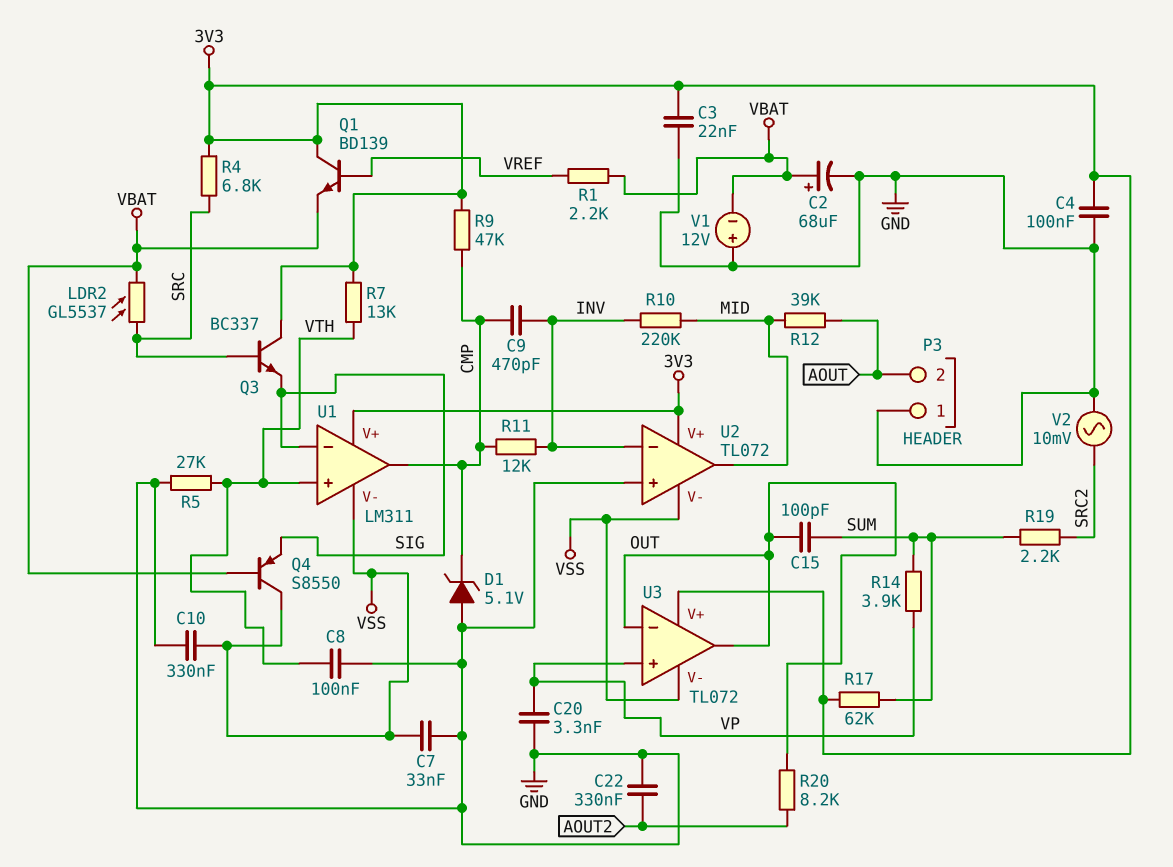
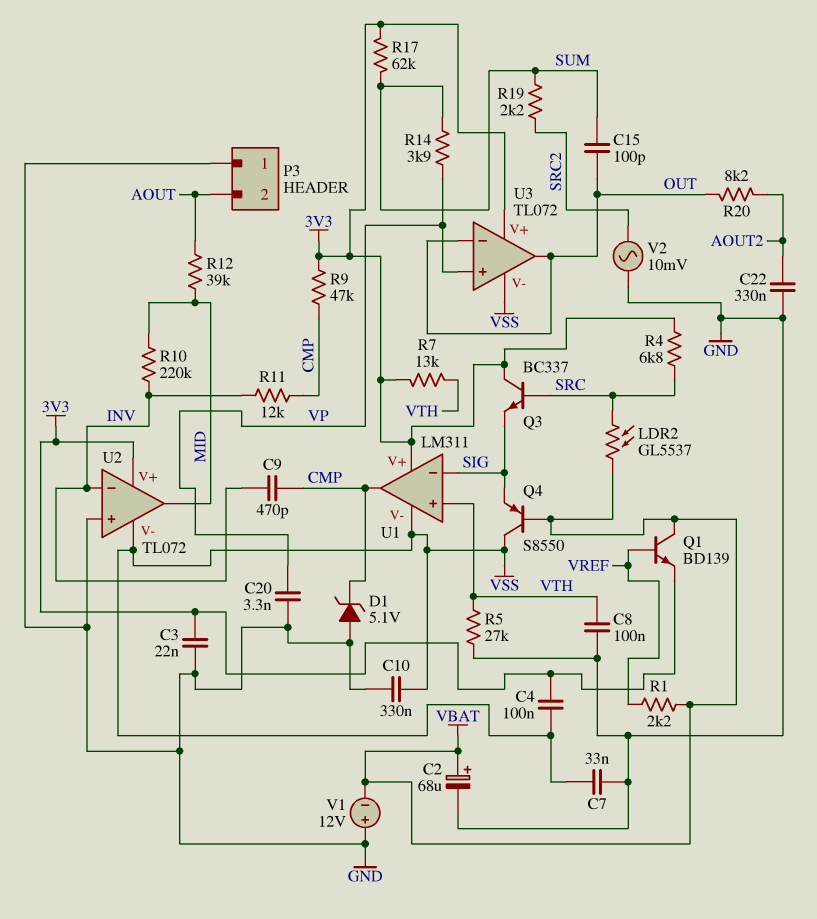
C4: 100nF (3V3, GND) -> 100nF (3V3, VSS)
Q1: NPN BD139 (B VREF, C 3V3, E VBAT) -> NPN BD139 (B VREF, C VBAT, E 3V3)

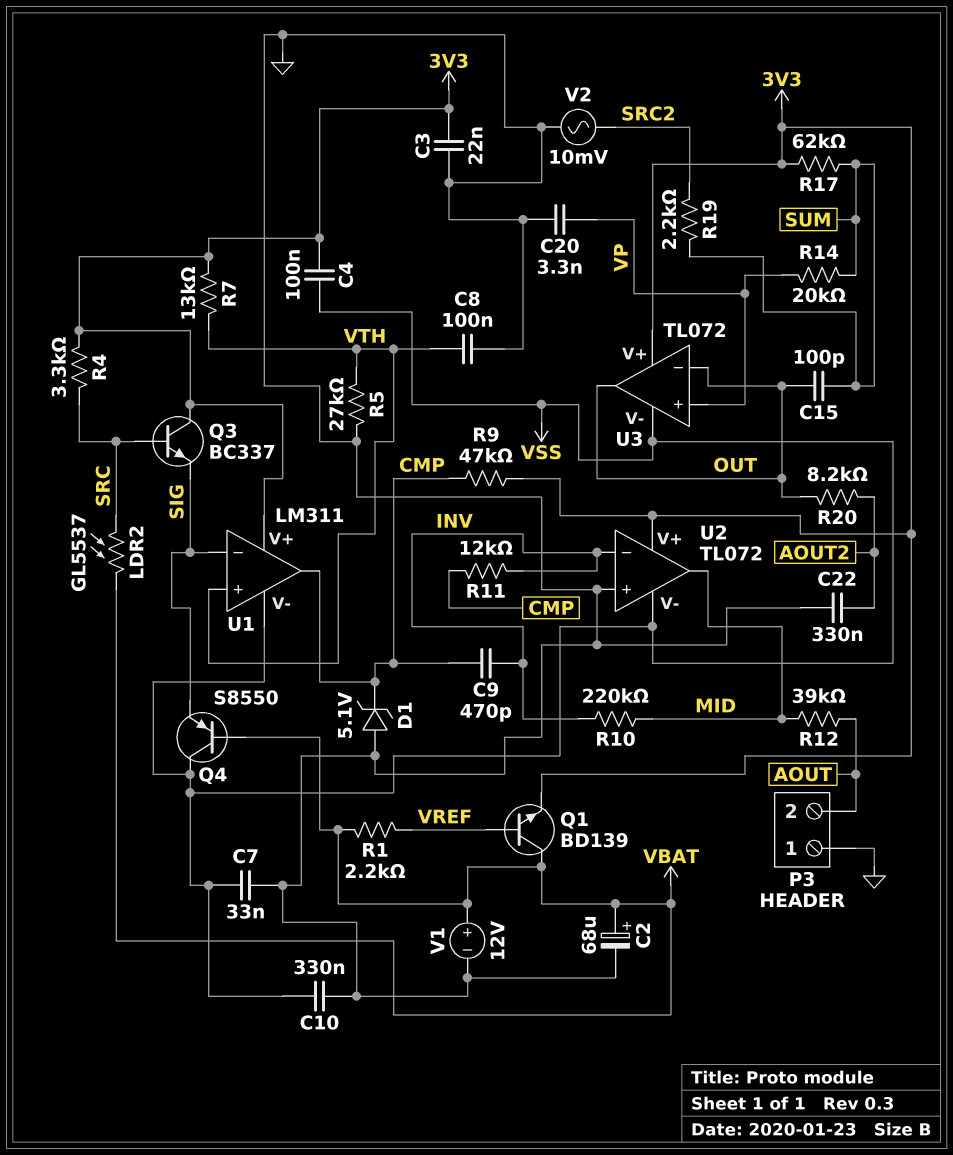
R4: 6.8k (3V3, SRC) -> 3.3k (3V3, SRC)
R14: 3.9k (SUM, VP) -> 20k (SUM, VP)
V1: 12V (plus GND, minus VBAT) -> 12V (plus VBAT, minus GND)

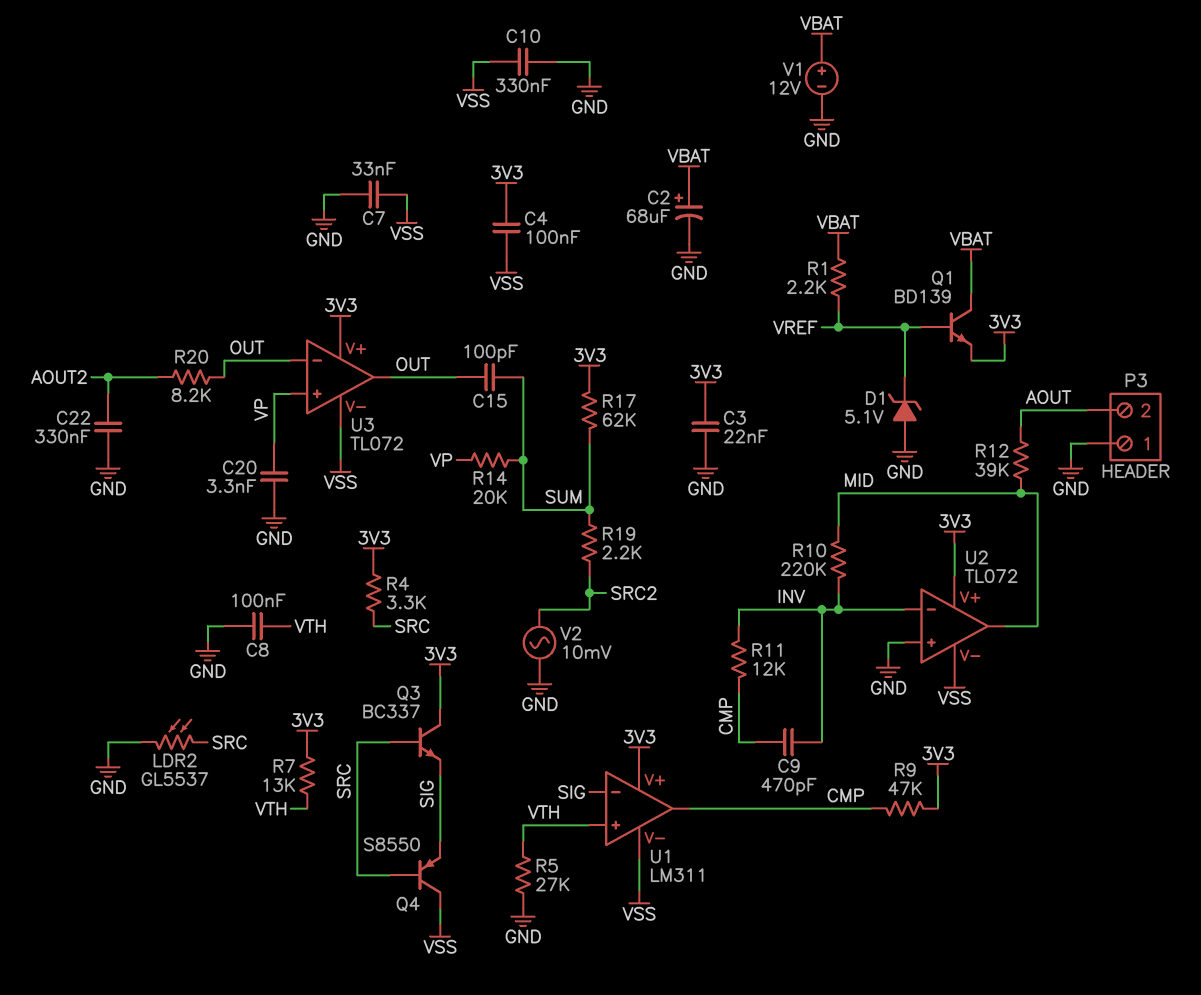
D1: zener 5.1V (A GND, K CMP) -> zener 5.1V (A GND, K VREF)
LDR2: GL5537 (SRC, VBAT) -> GL5537 (GND, SRC)
Q4: PNP S8550 (B VBAT, C VSS, E SIG) -> PNP S8550 (B SRC, C VSS, E SIG)

